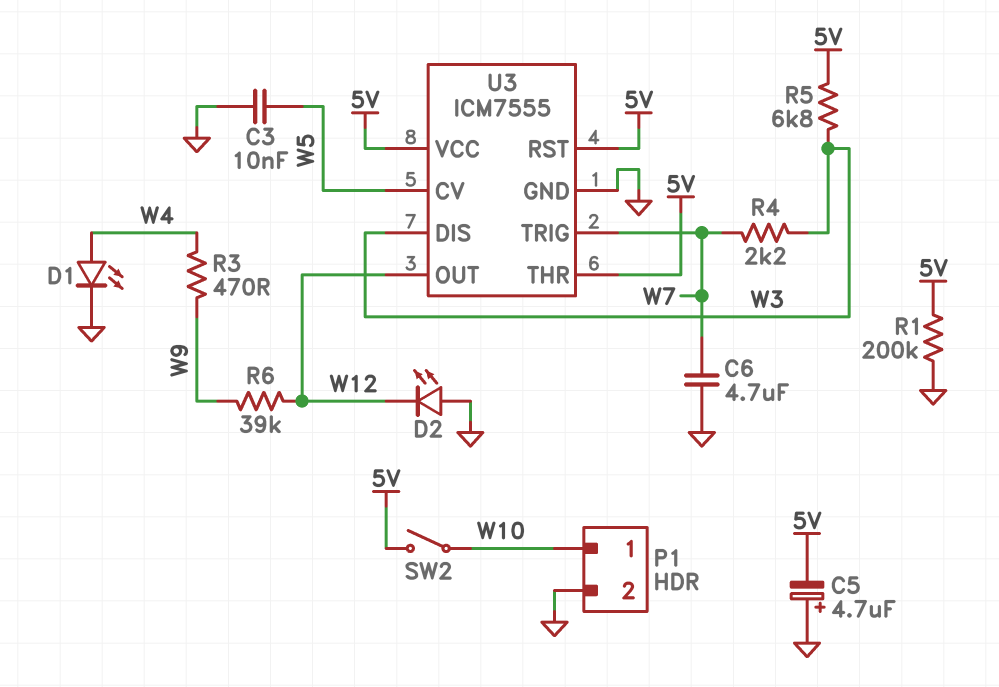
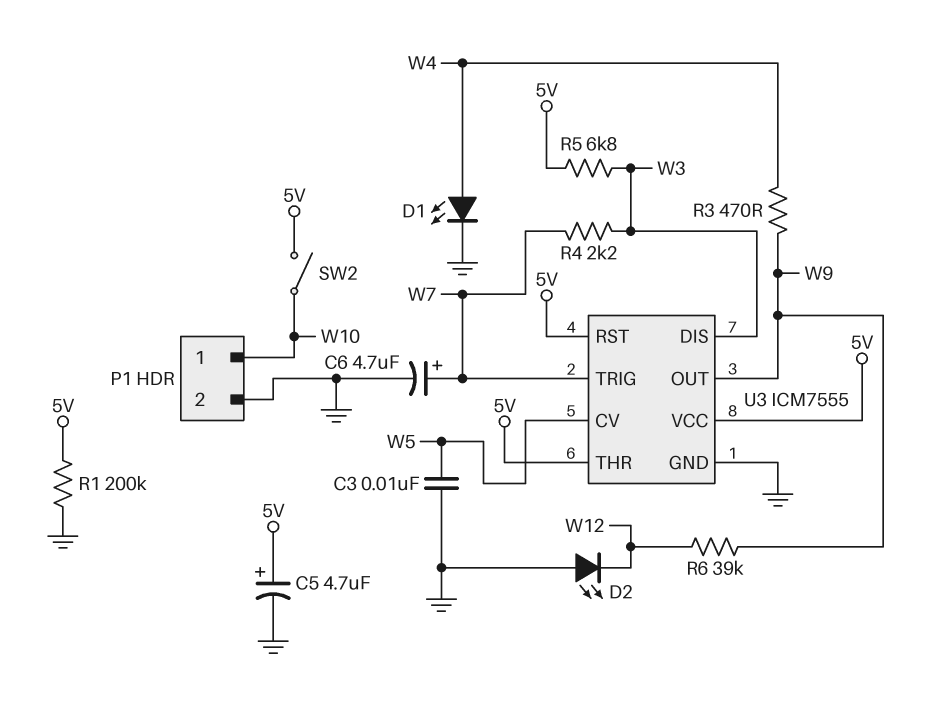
C5: 4.7uF (plus GND, minus 5V) -> 4.7uF (plus 5V, minus GND)
C6: 4.7uF (GND, W7) -> 4.7uF (plus W7, minus GND)
U3 pin OUT: W12 -> W9

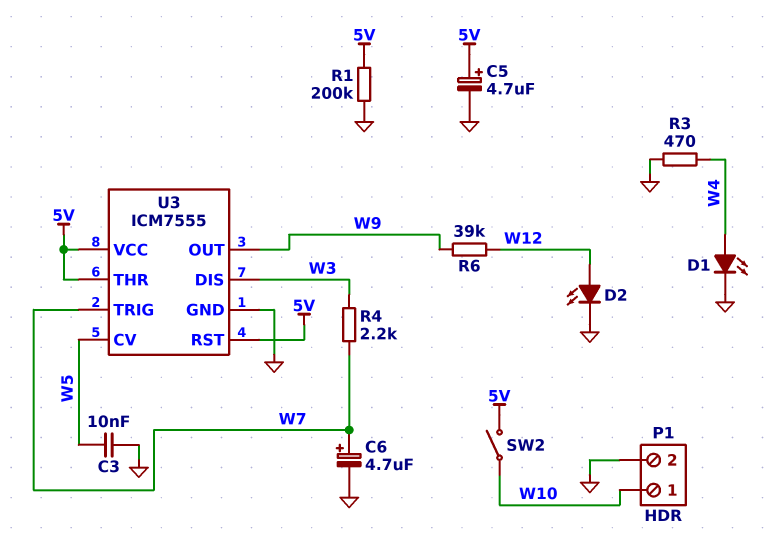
D2: LED (A GND, K W12) -> LED (A W12, K GND)
R3: 470 (W4, W9) -> 470 (GND, W4)
R5: 6.8k (5V, W3) -> none

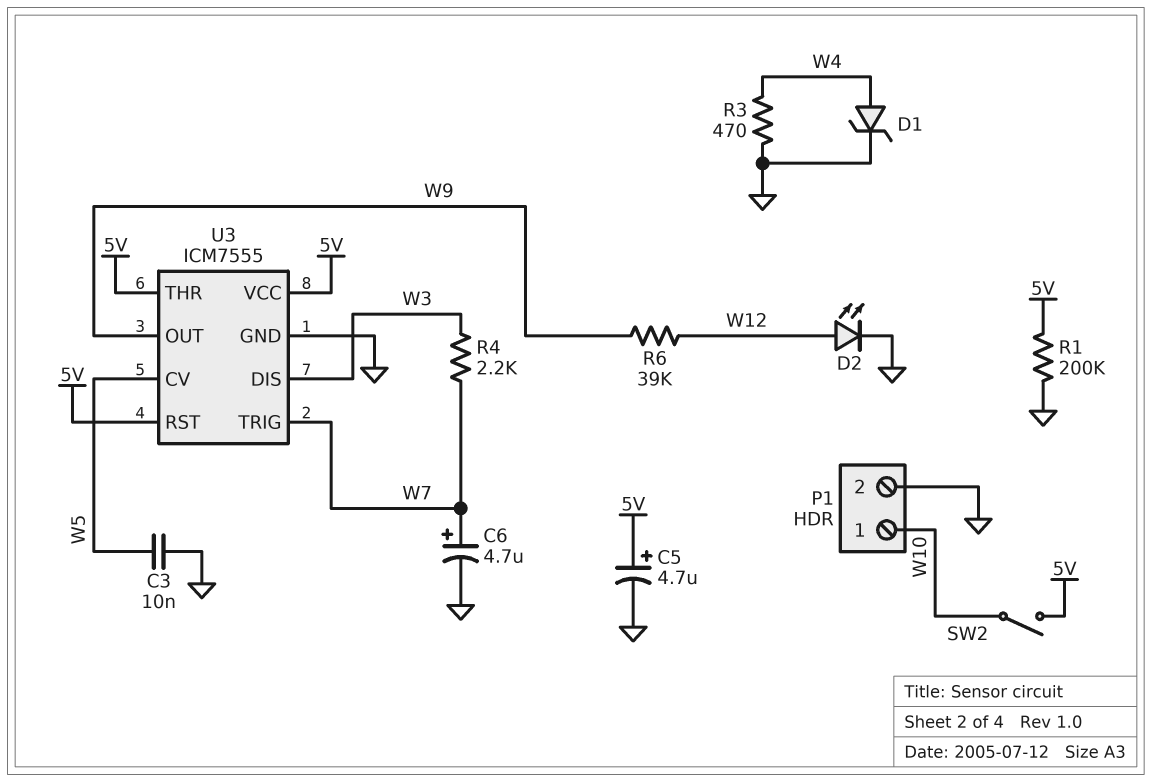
D1: LED (A W4, K GND) -> zener (A W4, K GND)

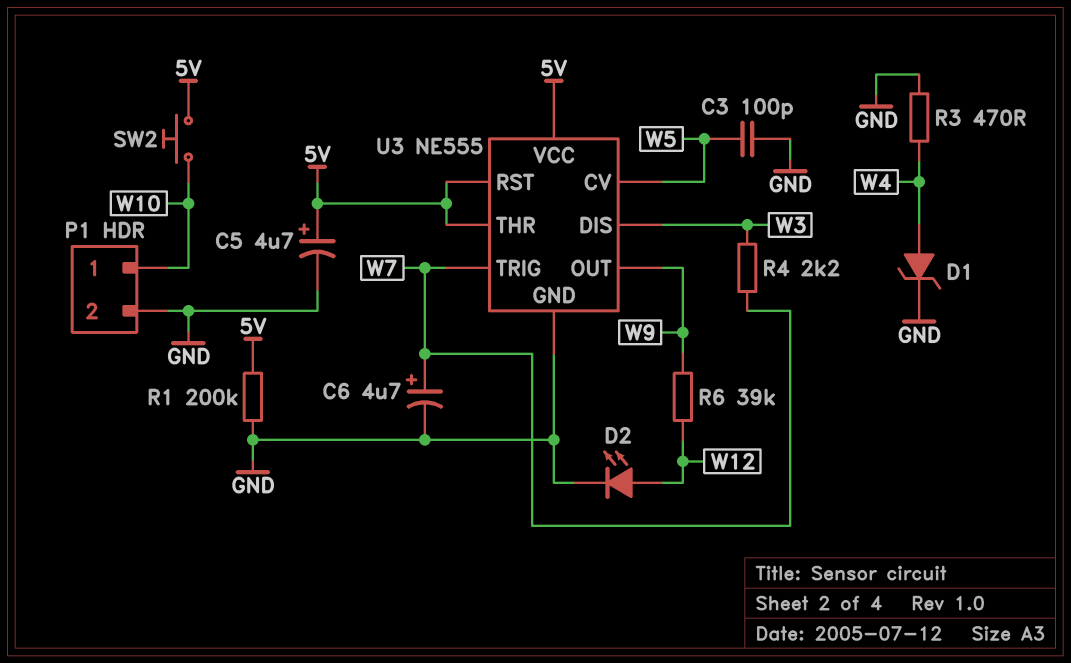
C3: 10nF (GND, W5) -> 100pF (GND, W5)
SW2: switch (5V, W10) -> button (5V, W10)
U3: ICM7555 -> NE555

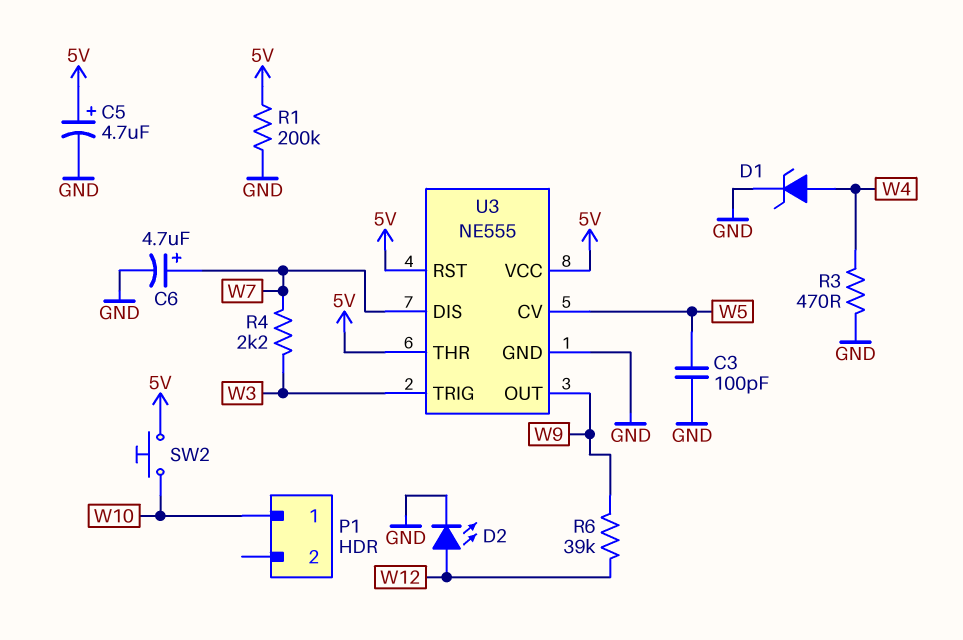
P1 pin 2: GND -> none
U3 pin DIS: W3 -> W7
U3 pin TRIG: W7 -> W3

